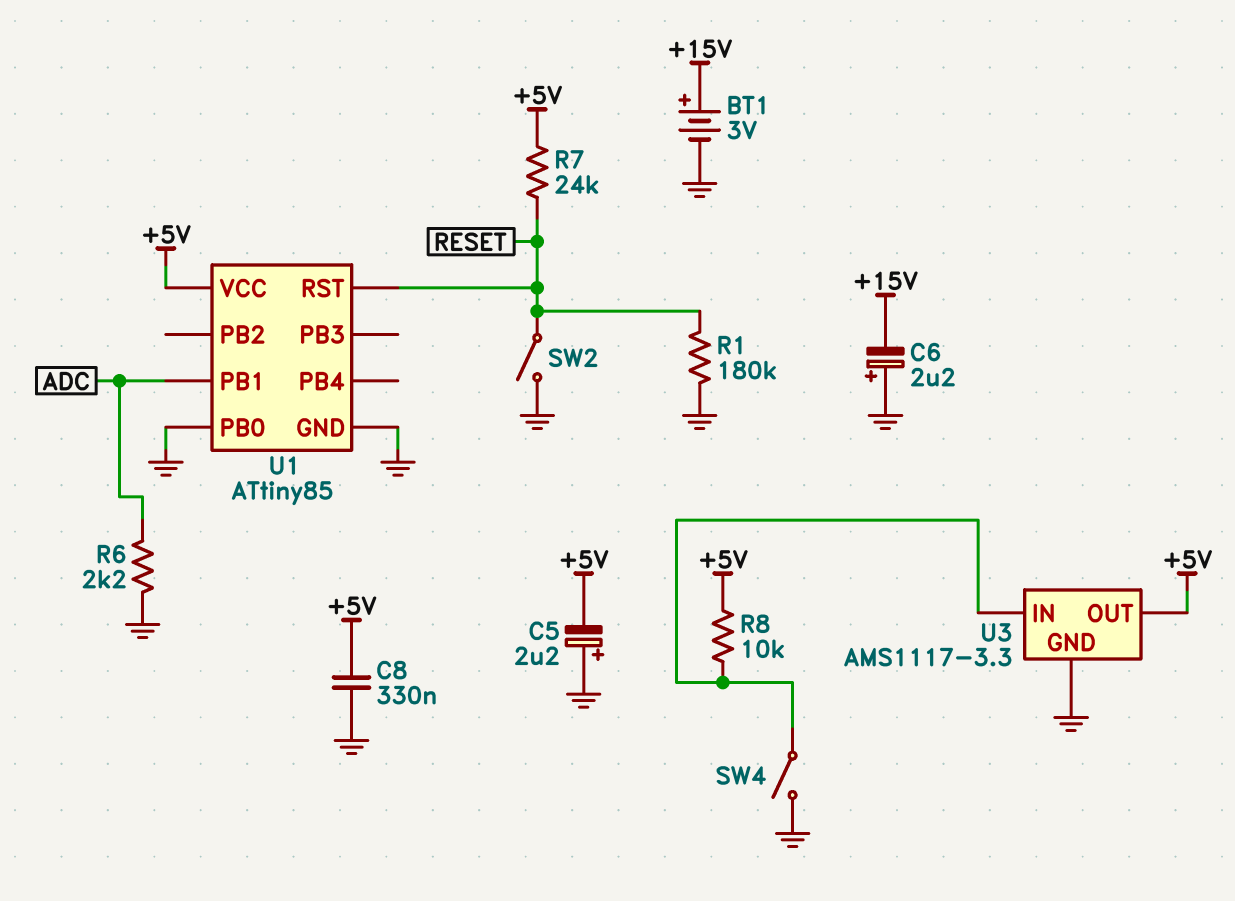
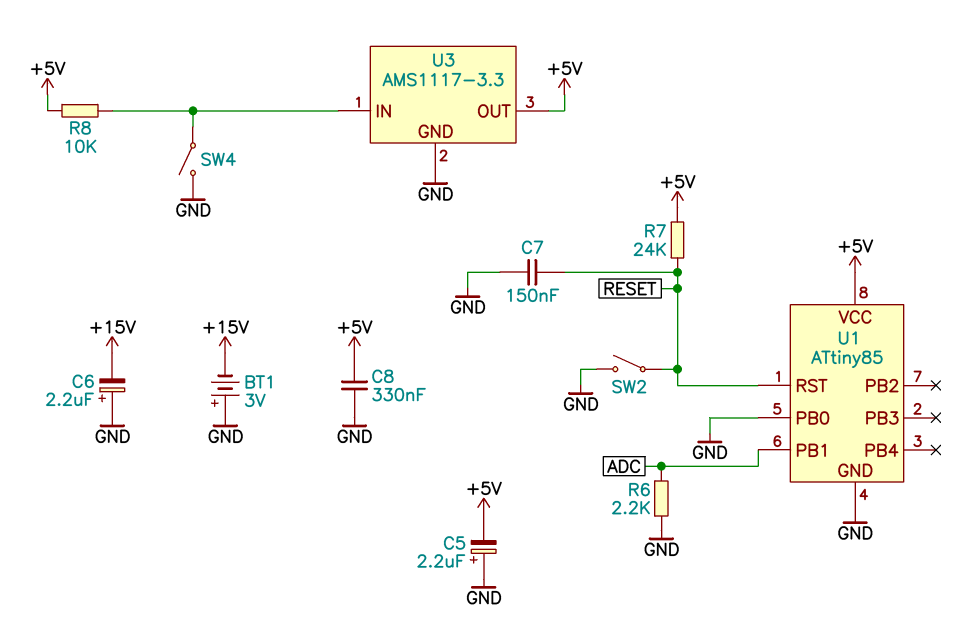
BT1: 3V (plus +15V, minus GND) -> 3V (plus GND, minus +15V)
C7: none -> 150nF (GND, RESET)
R1: 180k (GND, RESET) -> none

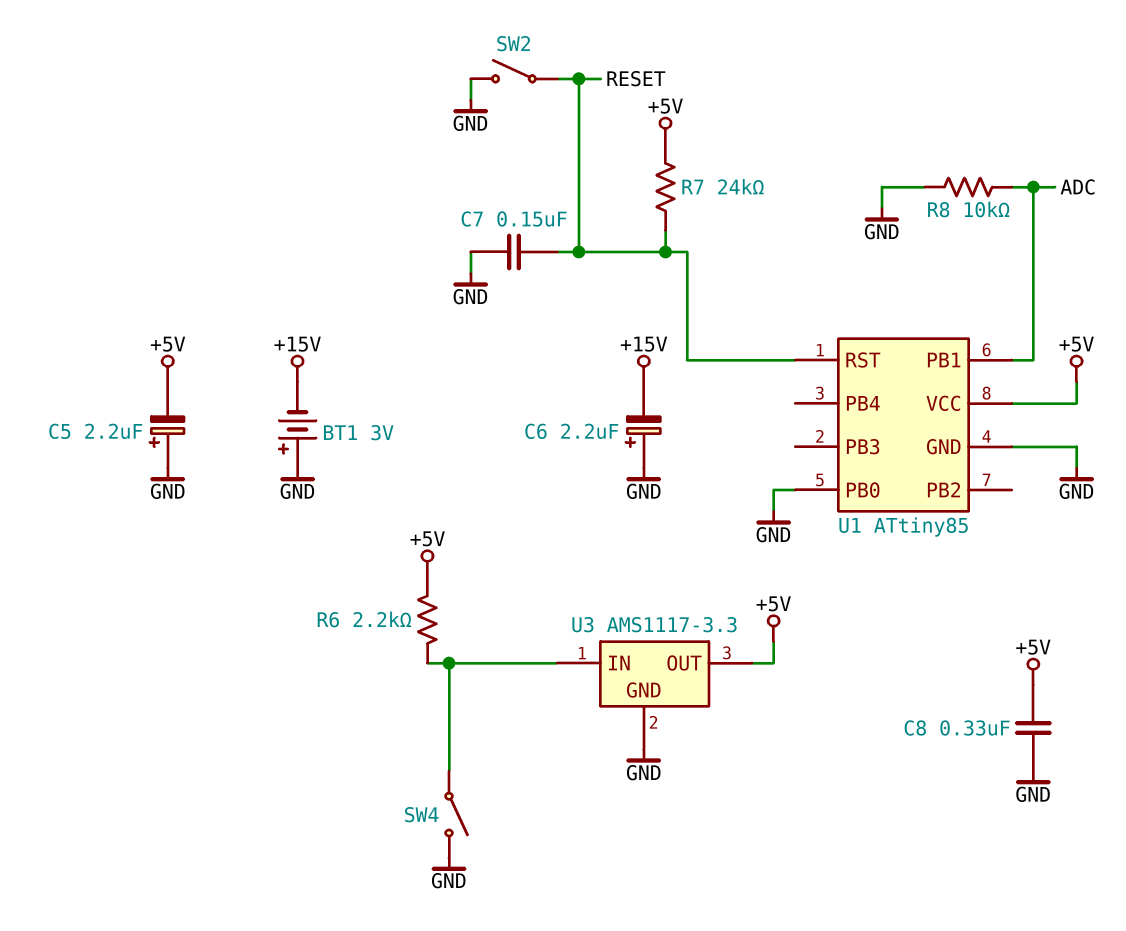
R6: 2.2k (ADC, GND) -> 2.2k (+5V, U3/IN)
R8: 10k (+5V, U3/IN) -> 10k (ADC, GND)

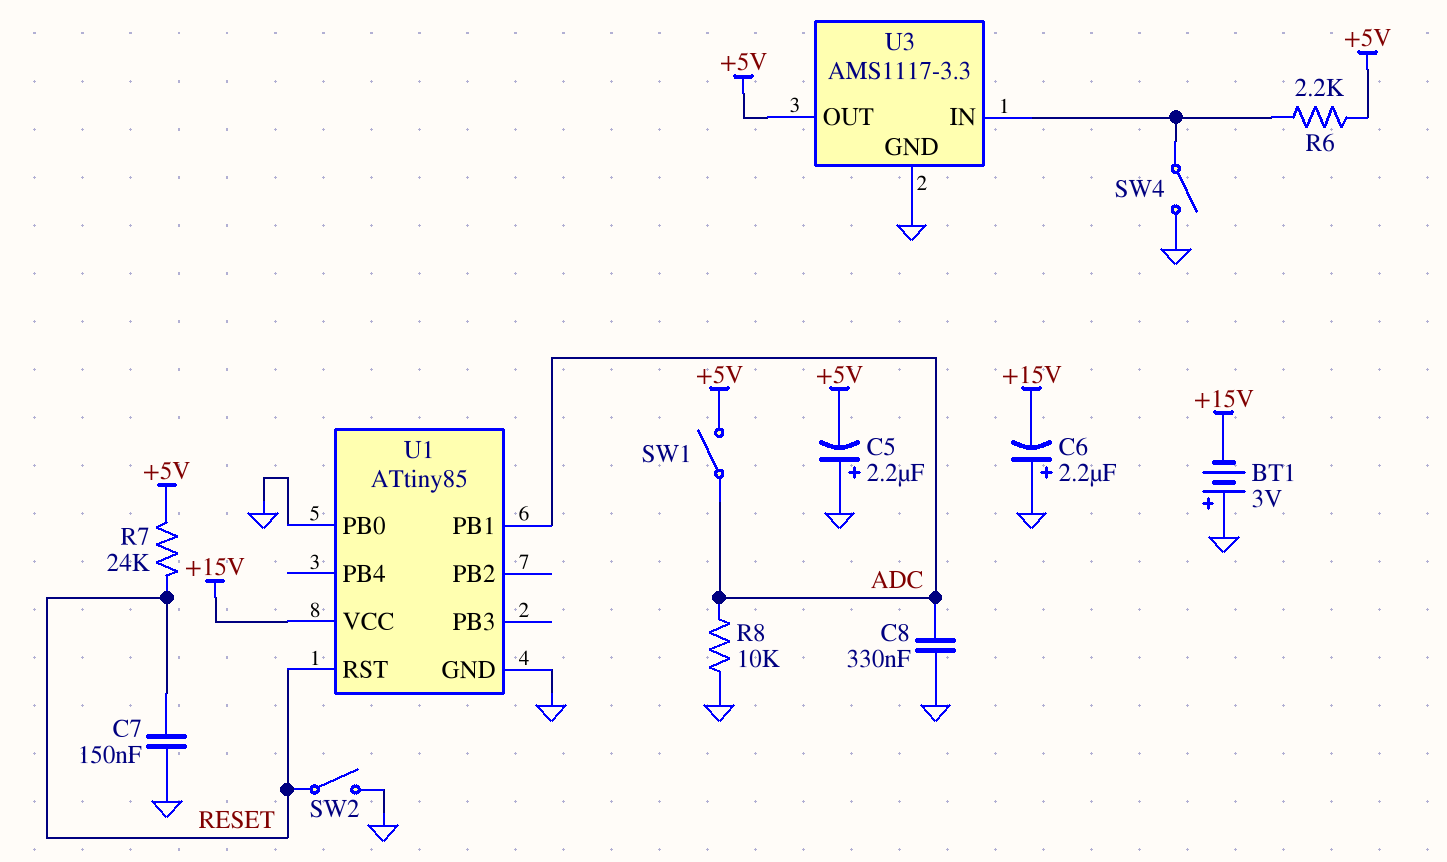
C8: 330nF (+5V, GND) -> 330nF (ADC, GND)
SW1: none -> switch (+5V, ADC)
U1 pin VCC: +5V -> +15V

